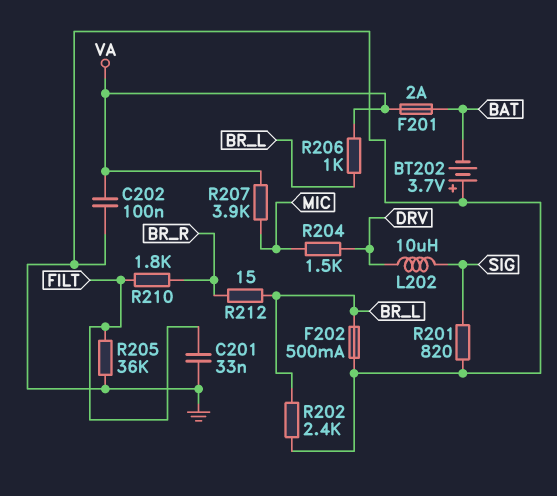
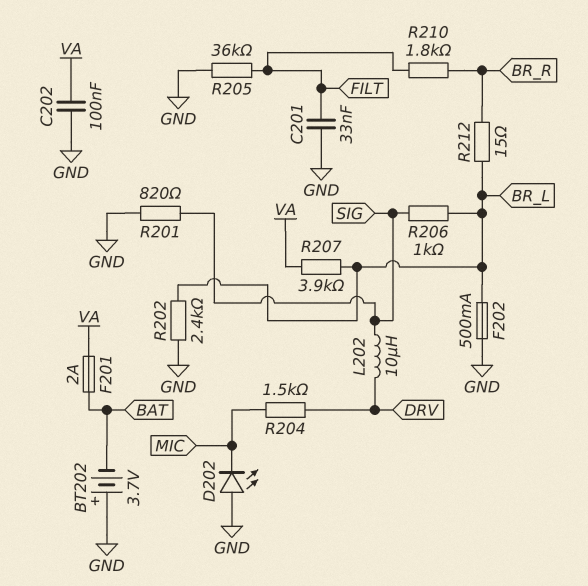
D202: none -> LED (A GND, K MIC)
R206: 1k (BR_L, VA) -> 1k (BR_L, SIG)
R207: 3.9k (MIC, VA) -> 3.9k (BR_L, VA)

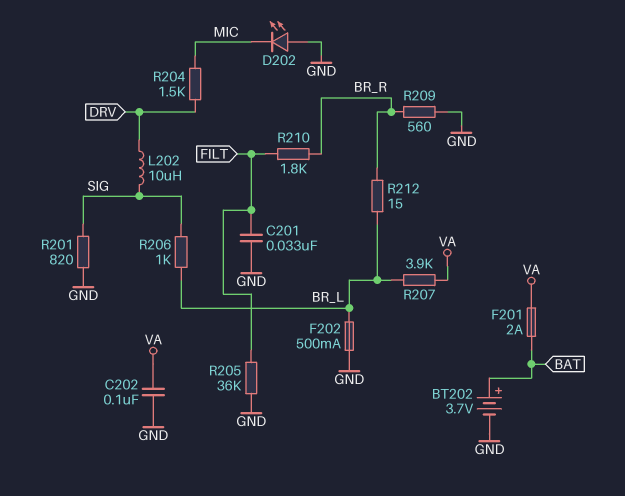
BT202: 3.7V (plus GND, minus BAT) -> 3.7V (plus BAT, minus GND)
R202: 2.4k (BR_L, GND) -> none
R209: none -> 560 (BR_R, GND)

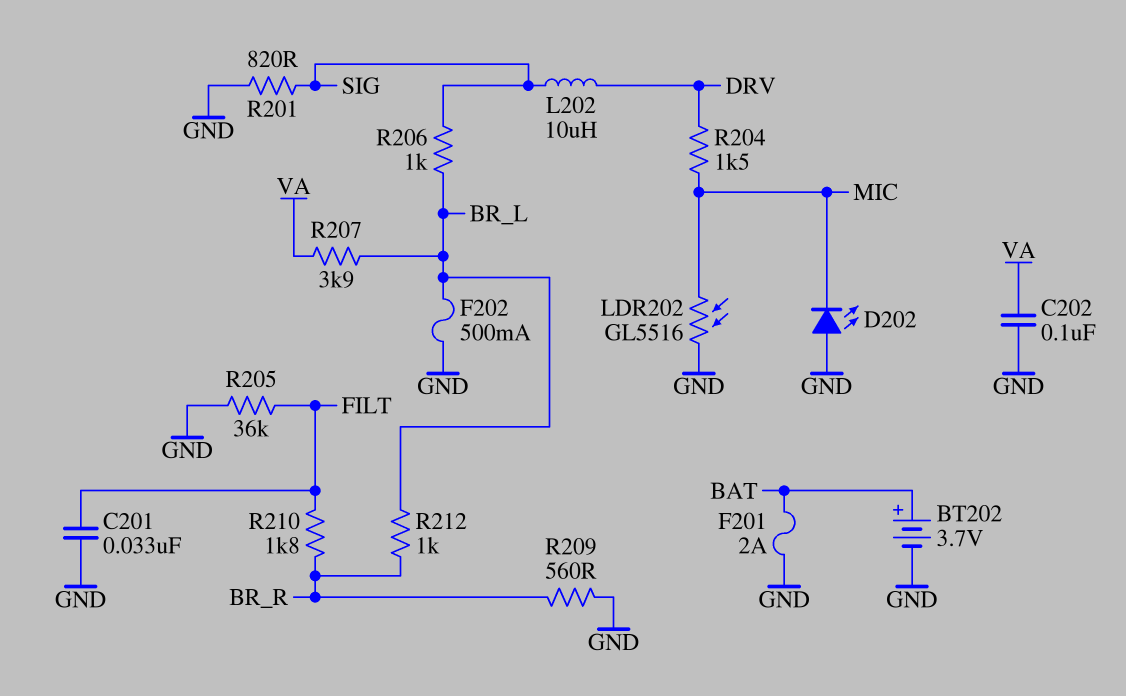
F201: 2A (BAT, VA) -> 2A (BAT, GND)
LDR202: none -> GL5516 (GND, MIC)
R212: 15 (BR_L, BR_R) -> 1k (BR_L, BR_R)

